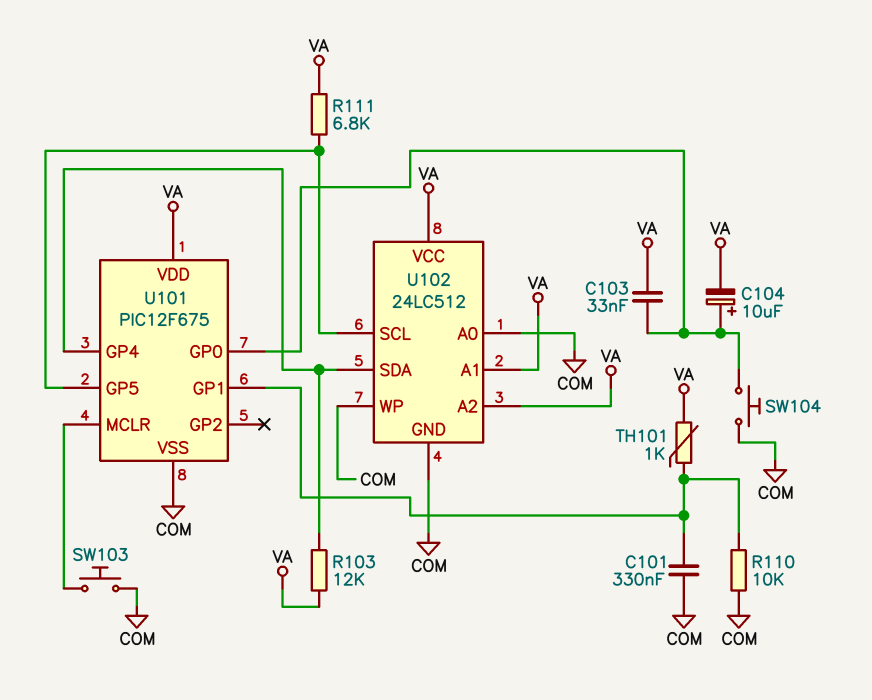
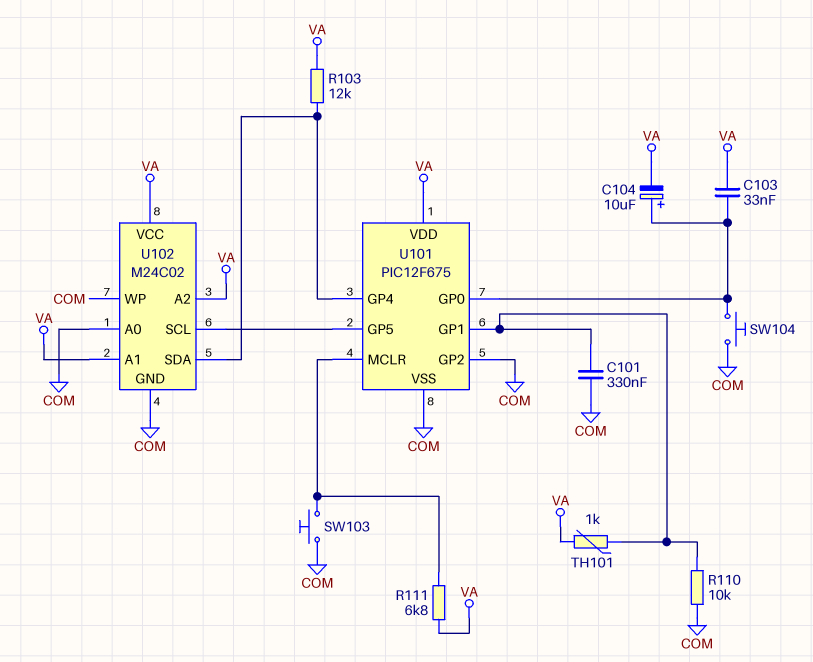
R111: 6.8k (U101/GP5, VA) -> 6.8k (U101/MCLR, VA)
U101 pin GP2: none -> COM
U102: 24LC512 -> M24C02

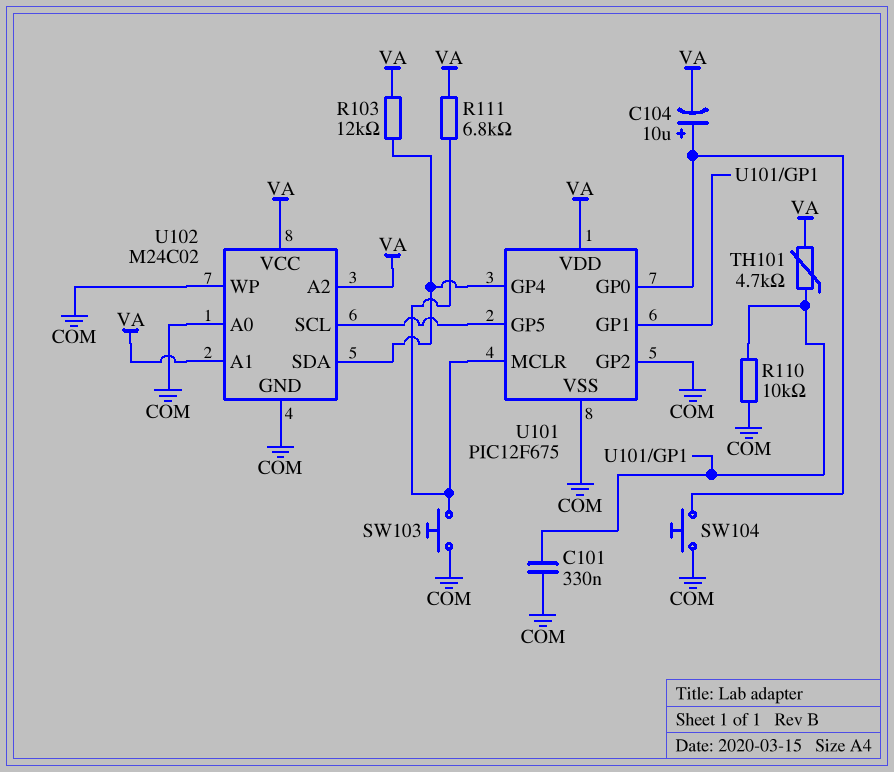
C103: 33nF (U101/GP0, VA) -> none
TH101: 1k (U101/GP1, VA) -> 4.7k (U101/GP1, VA)

